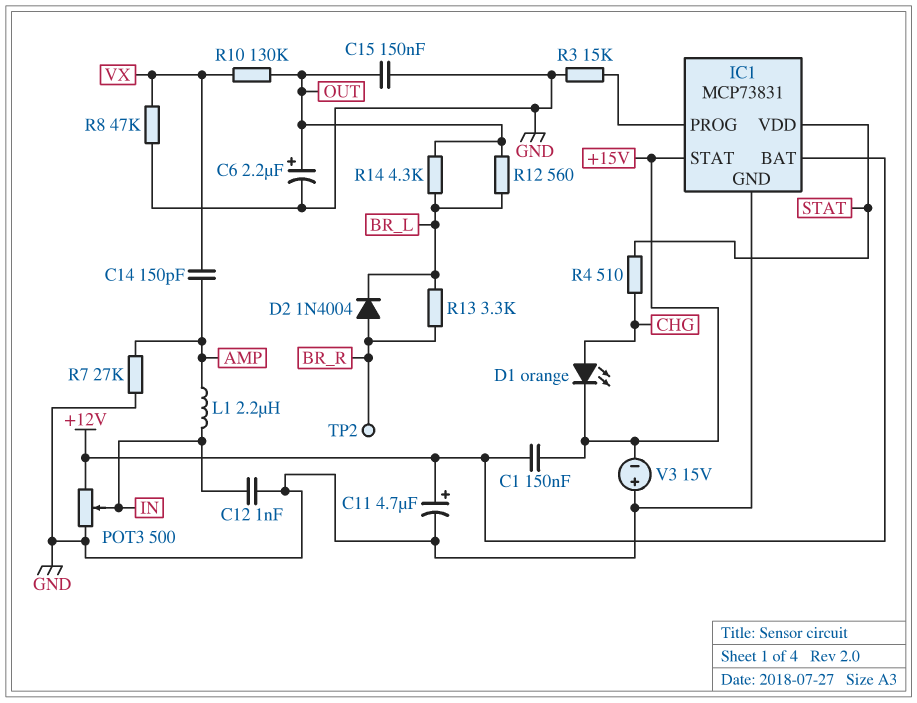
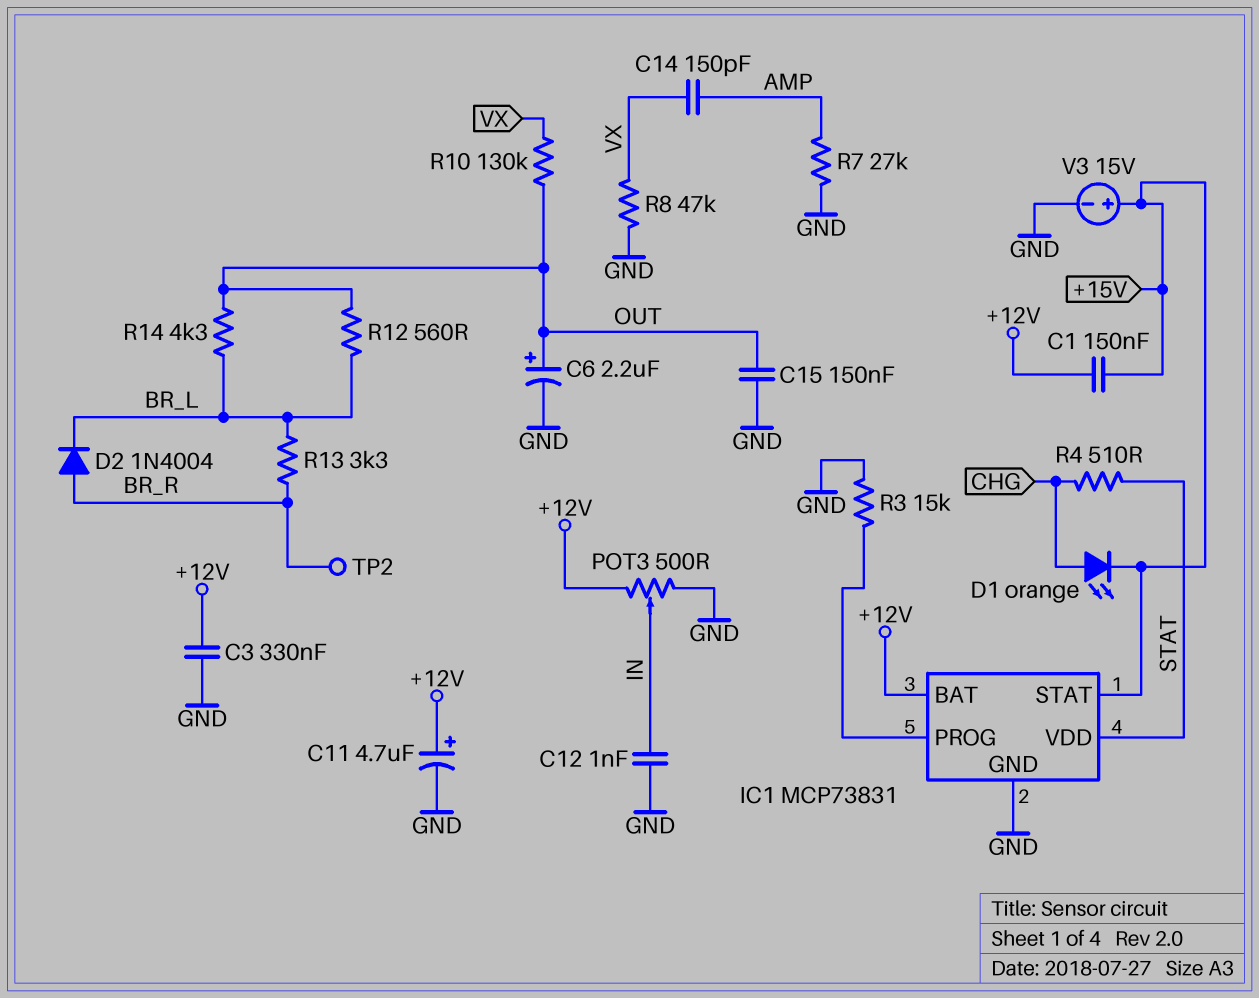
C3: none -> 330nF (+12V, GND)
L1: 2.2uH (AMP, IN) -> none
V3: 15V (plus GND, minus +15V) -> 15V (plus +15V, minus GND)

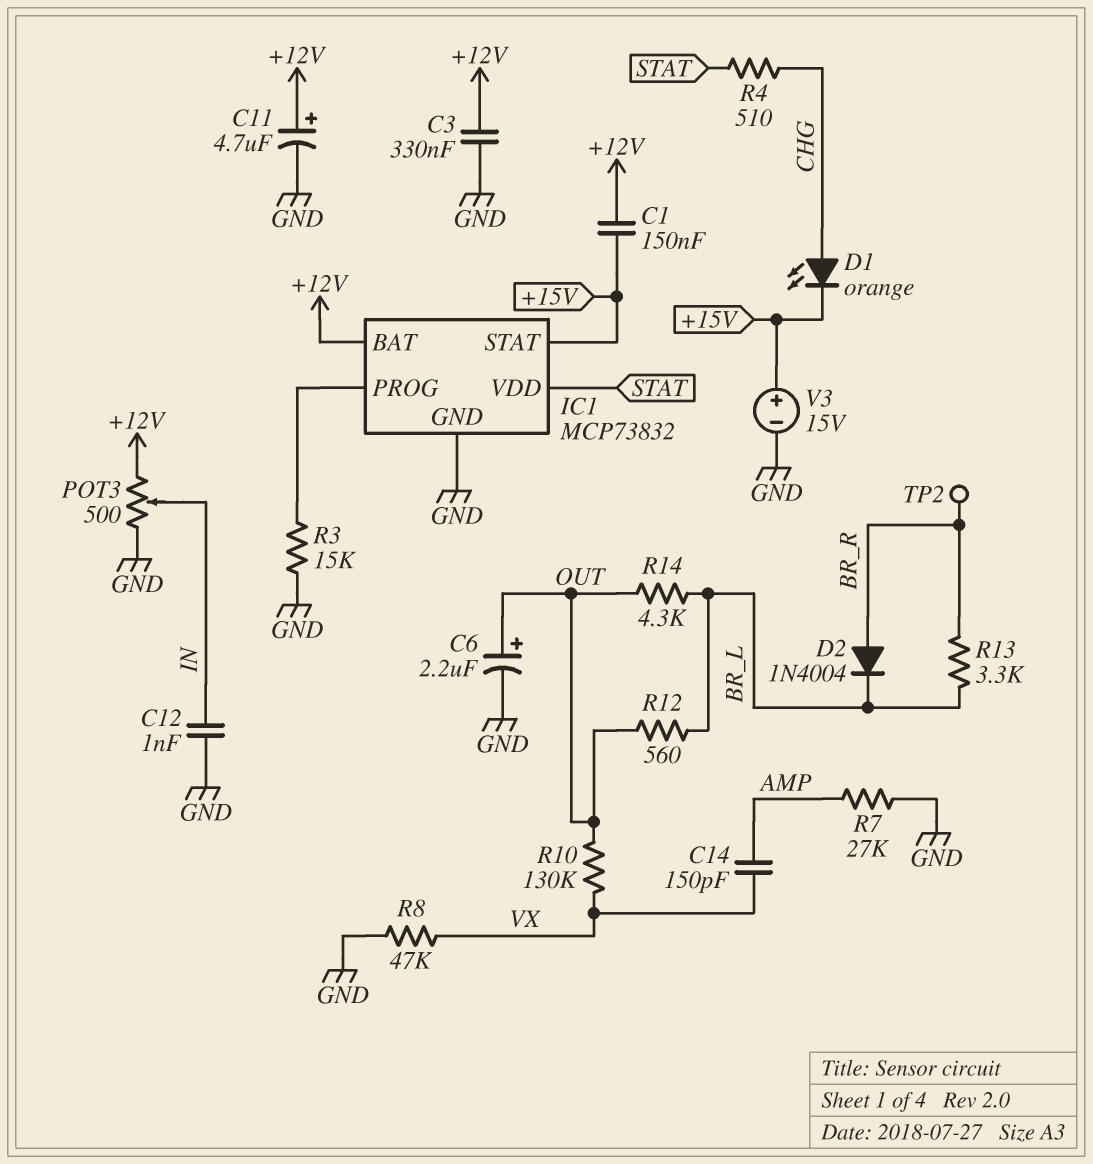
C15: 150nF (GND, OUT) -> none
IC1: MCP73831 -> MCP73832

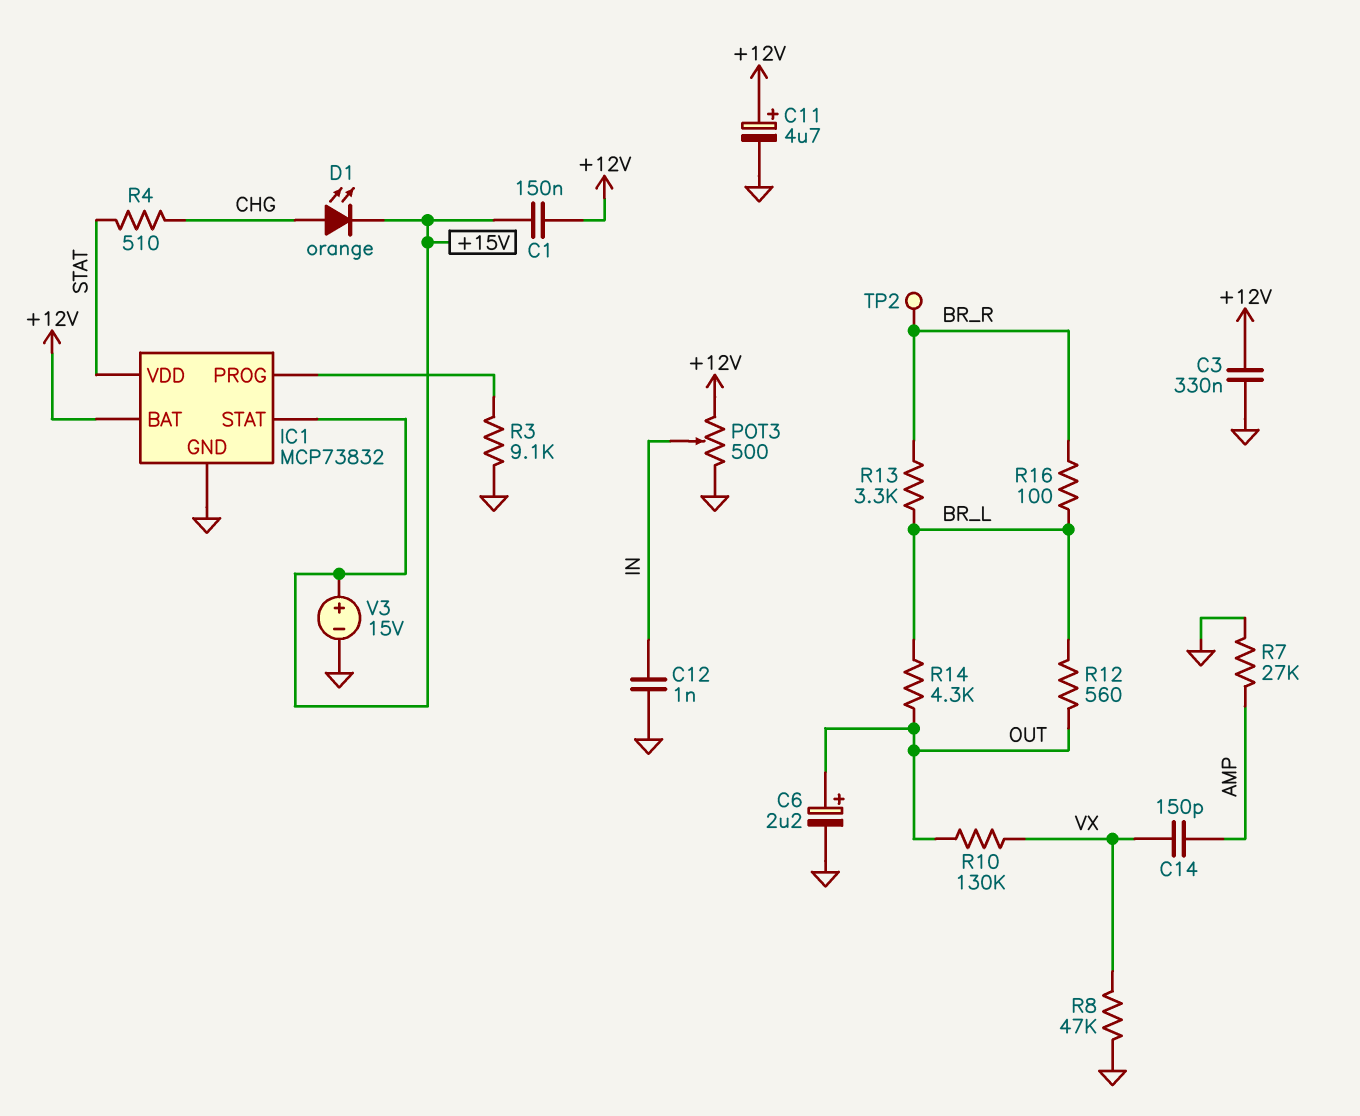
D2: diode 1N4004 (A BR_R, K BR_L) -> none
R3: 15k (GND, IC1/PROG) -> 9.1k (GND, IC1/PROG)
R16: none -> 100 (BR_L, BR_R)

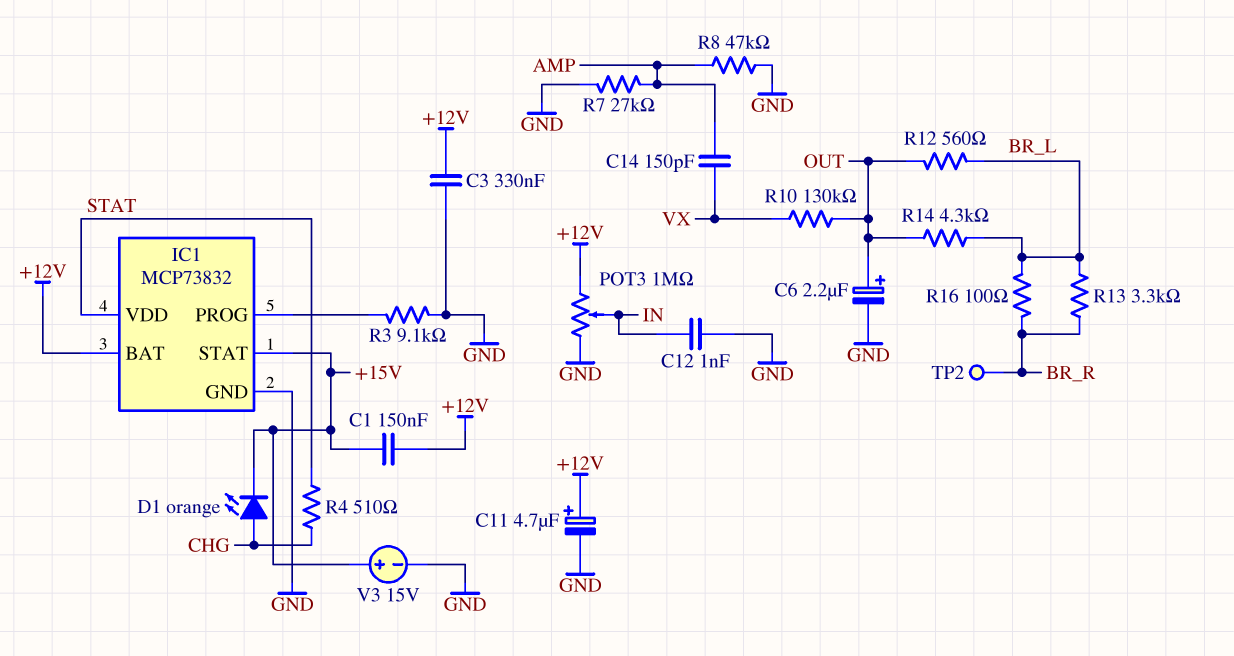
POT3: 500 (+12V, GND, wiper IN) -> 1M (+12V, GND, wiper IN)
R8: 47k (GND, VX) -> 47k (AMP, GND)

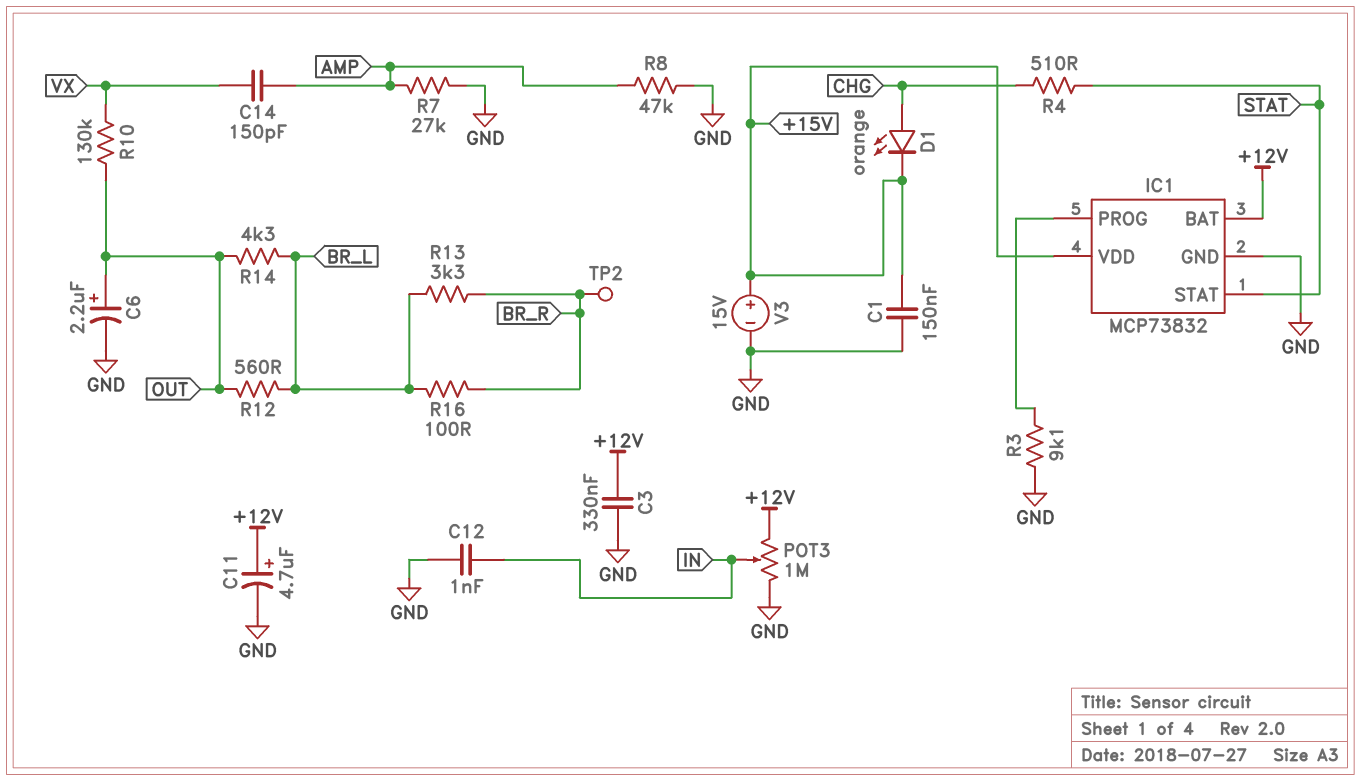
C1: 150nF (+12V, +15V) -> 150nF (+15V, GND)
IC1 pin STAT: +15V -> STAT
IC1 pin VDD: STAT -> +15V

